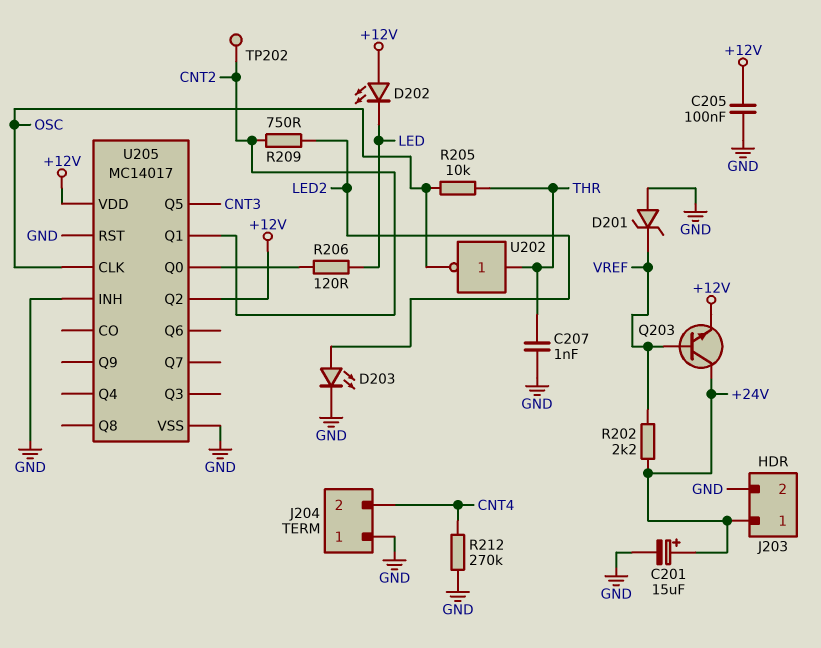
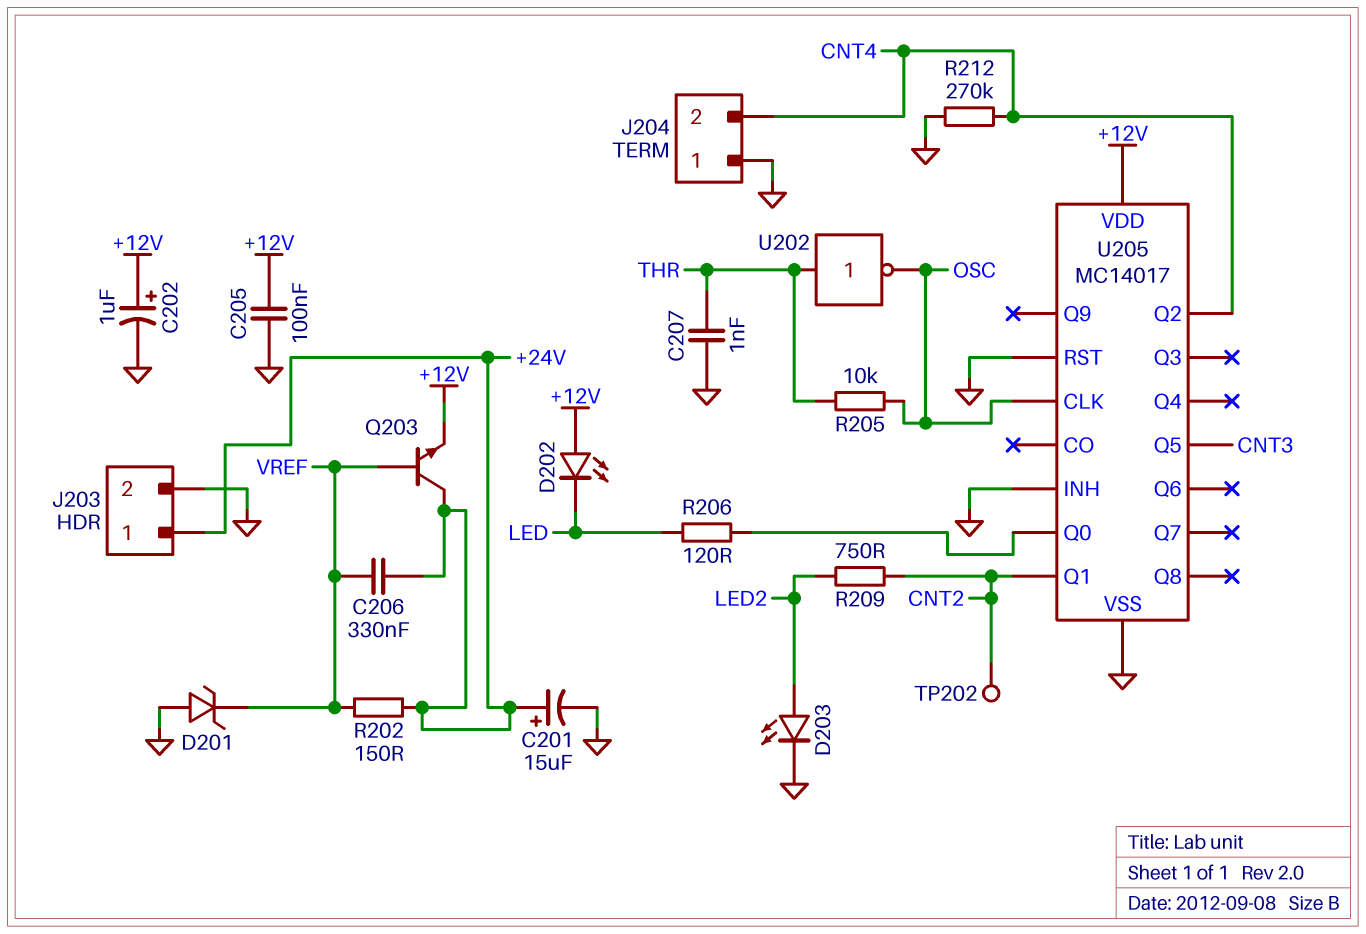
C202: none -> 1uF (plus +12V, minus GND)
C206: none -> 330nF (+24V, VREF)
R202: 2.2k (+24V, VREF) -> 150 (+24V, VREF)
U205 pin Q2: +12V -> CNT4

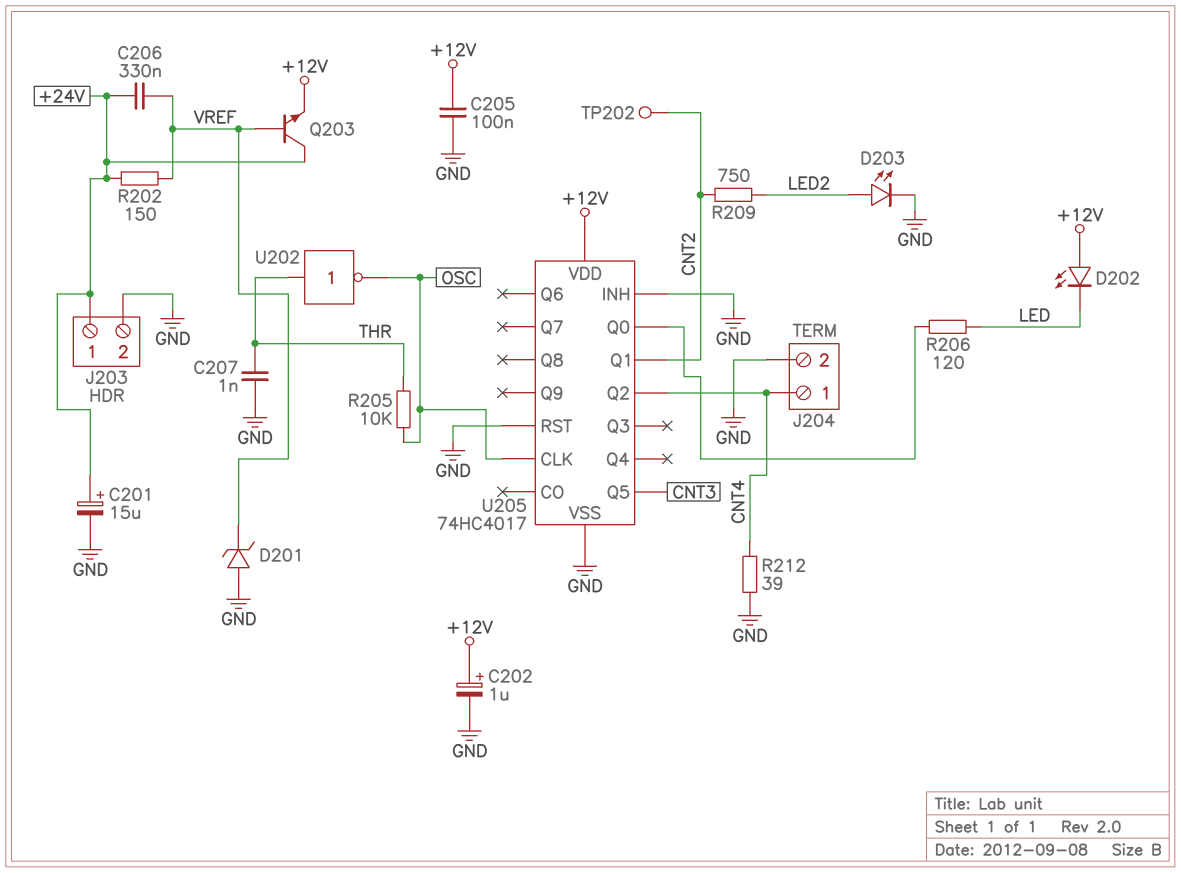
J204 pin 1: GND -> CNT4
J204 pin 2: CNT4 -> GND
R212: 270k (CNT4, GND) -> 39 (CNT4, GND)
U205: MC14017 -> 74HC4017

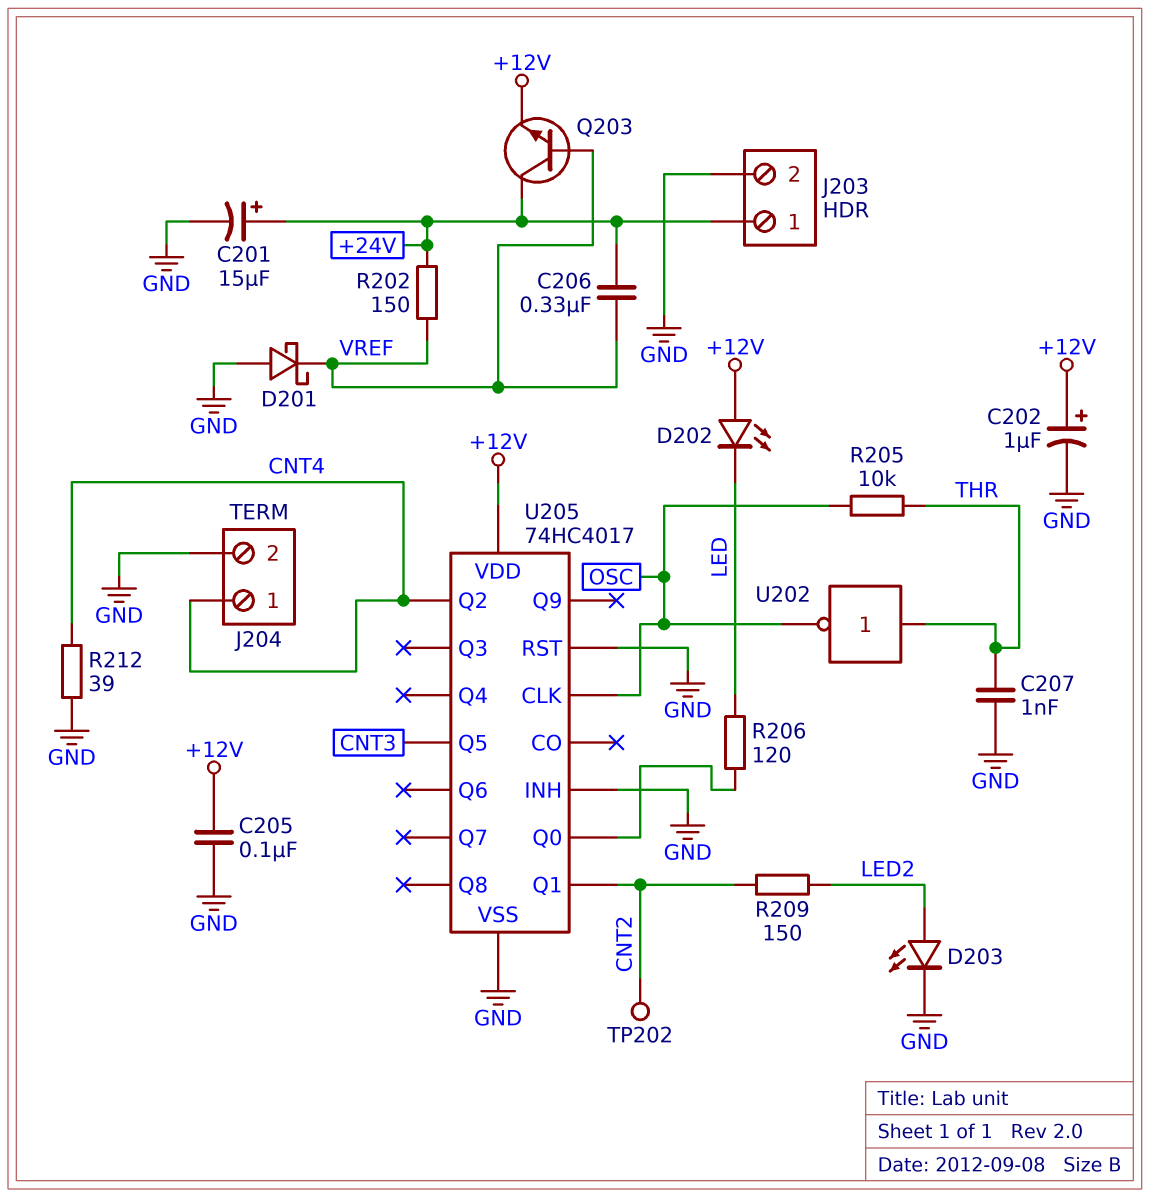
D201: zener (A GND, K VREF) -> schottky (A GND, K VREF)
R209: 750 (CNT2, LED2) -> 150 (CNT2, LED2)

